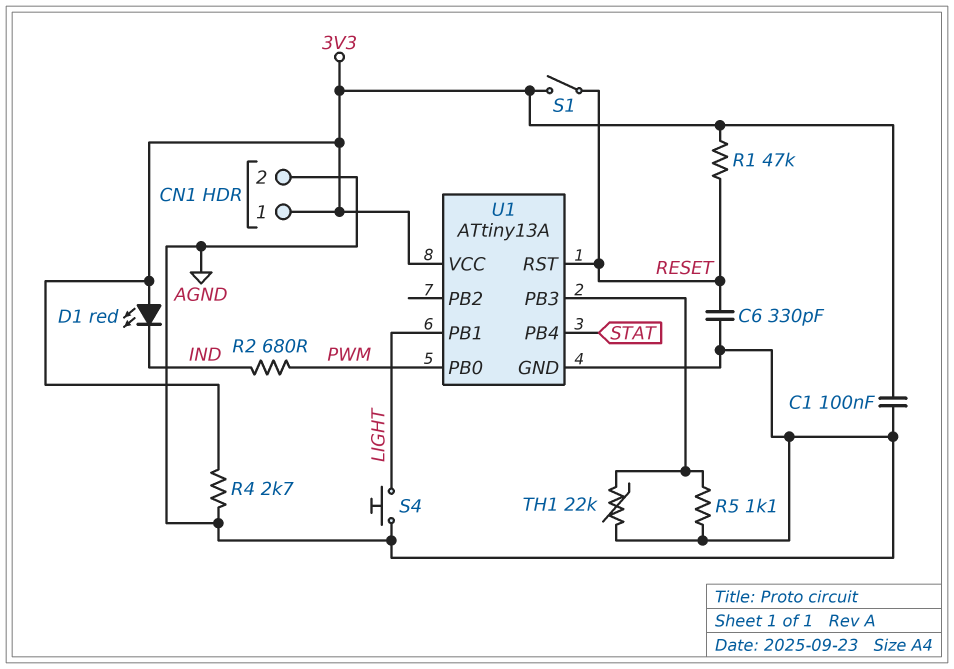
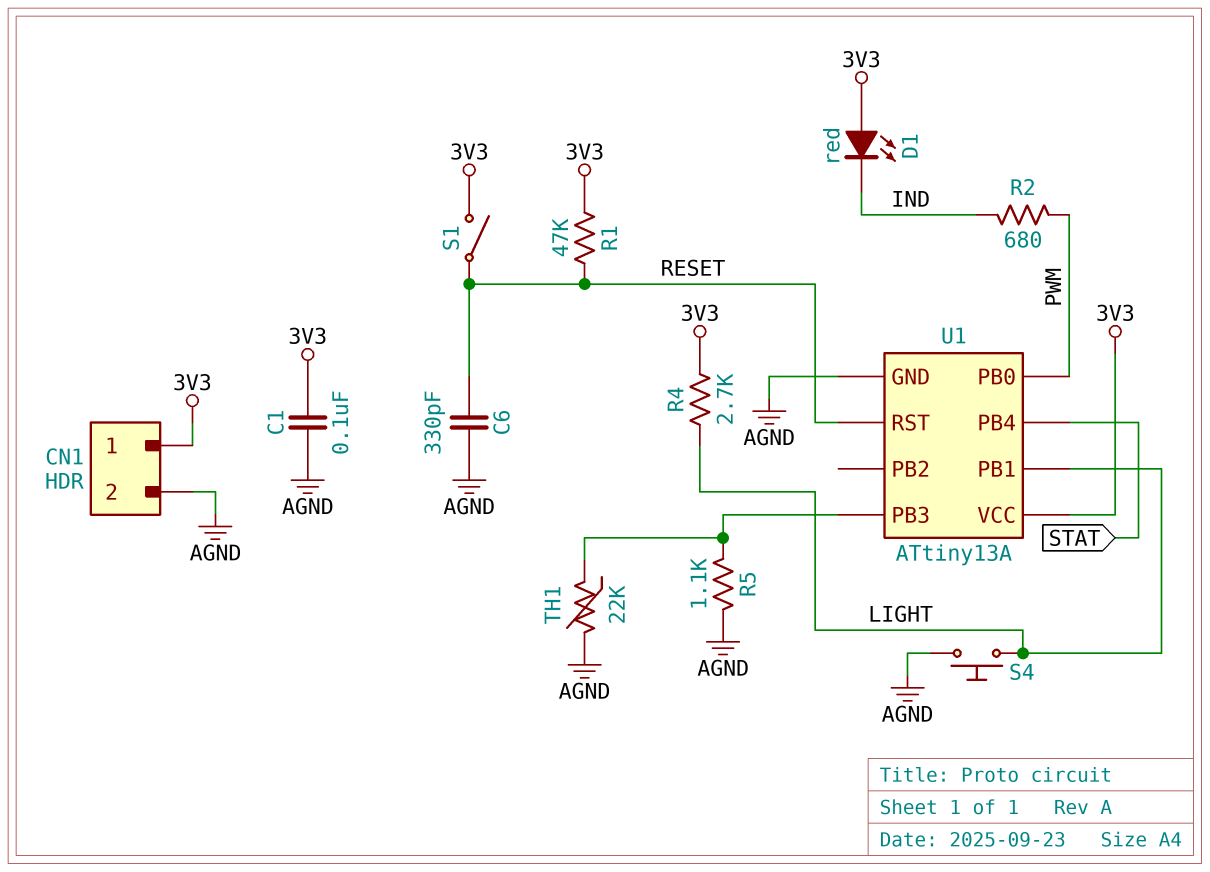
R4: 2.7k (3V3, AGND) -> 2.7k (3V3, LIGHT)

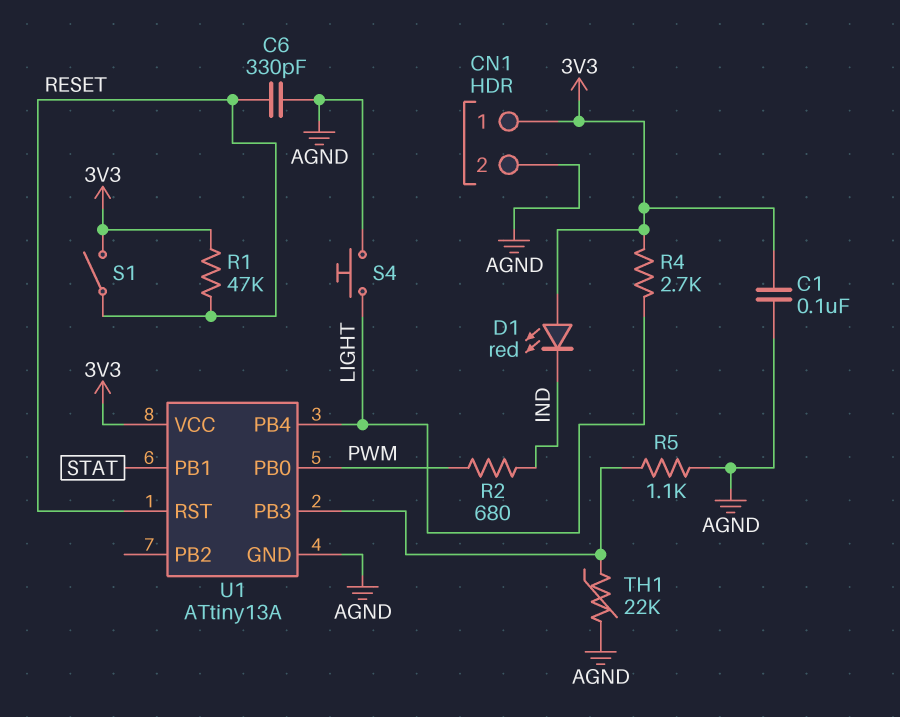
U1 pin PB1: LIGHT -> STAT
U1 pin PB4: STAT -> LIGHT

